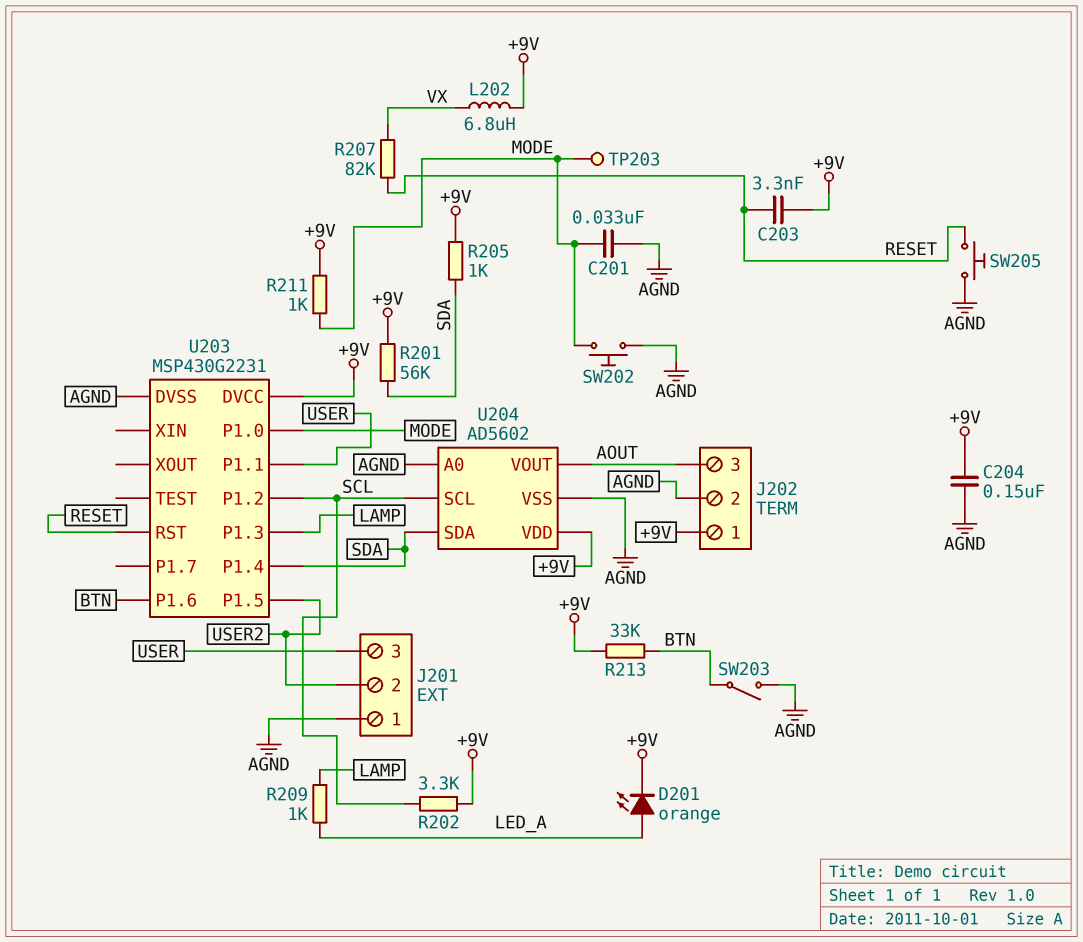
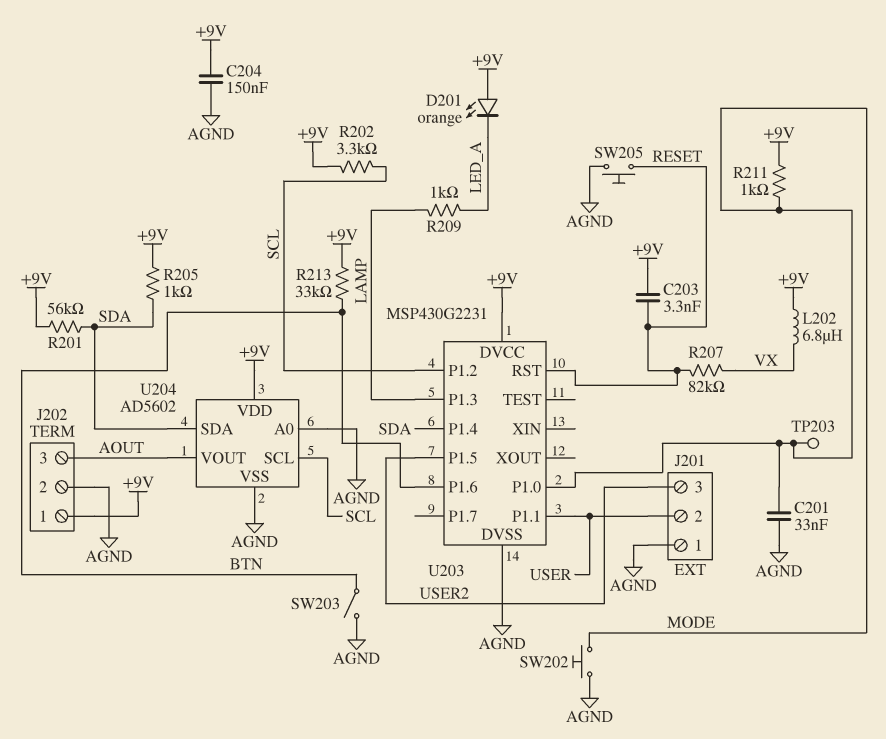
D201: LED orange (A LED_A, K +9V) -> LED orange (A +9V, K LED_A)
J201 pin 2: USER2 -> USER
J201 pin 3: USER -> USER2

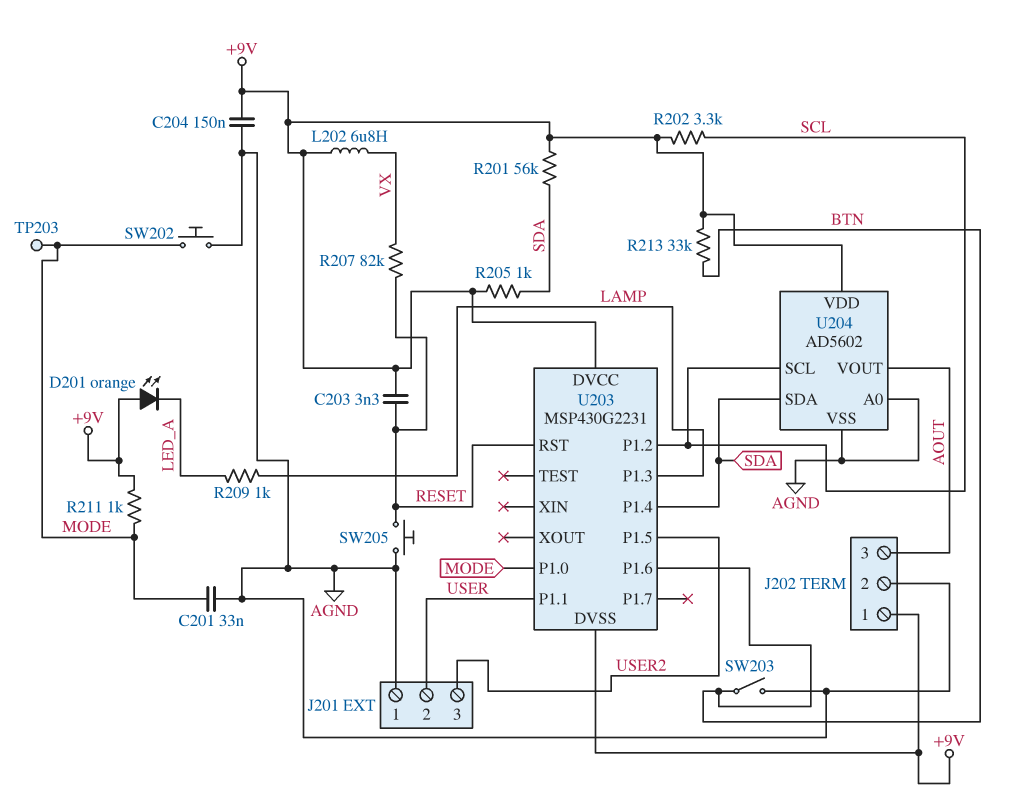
U203 pin DVSS: AGND -> +9V

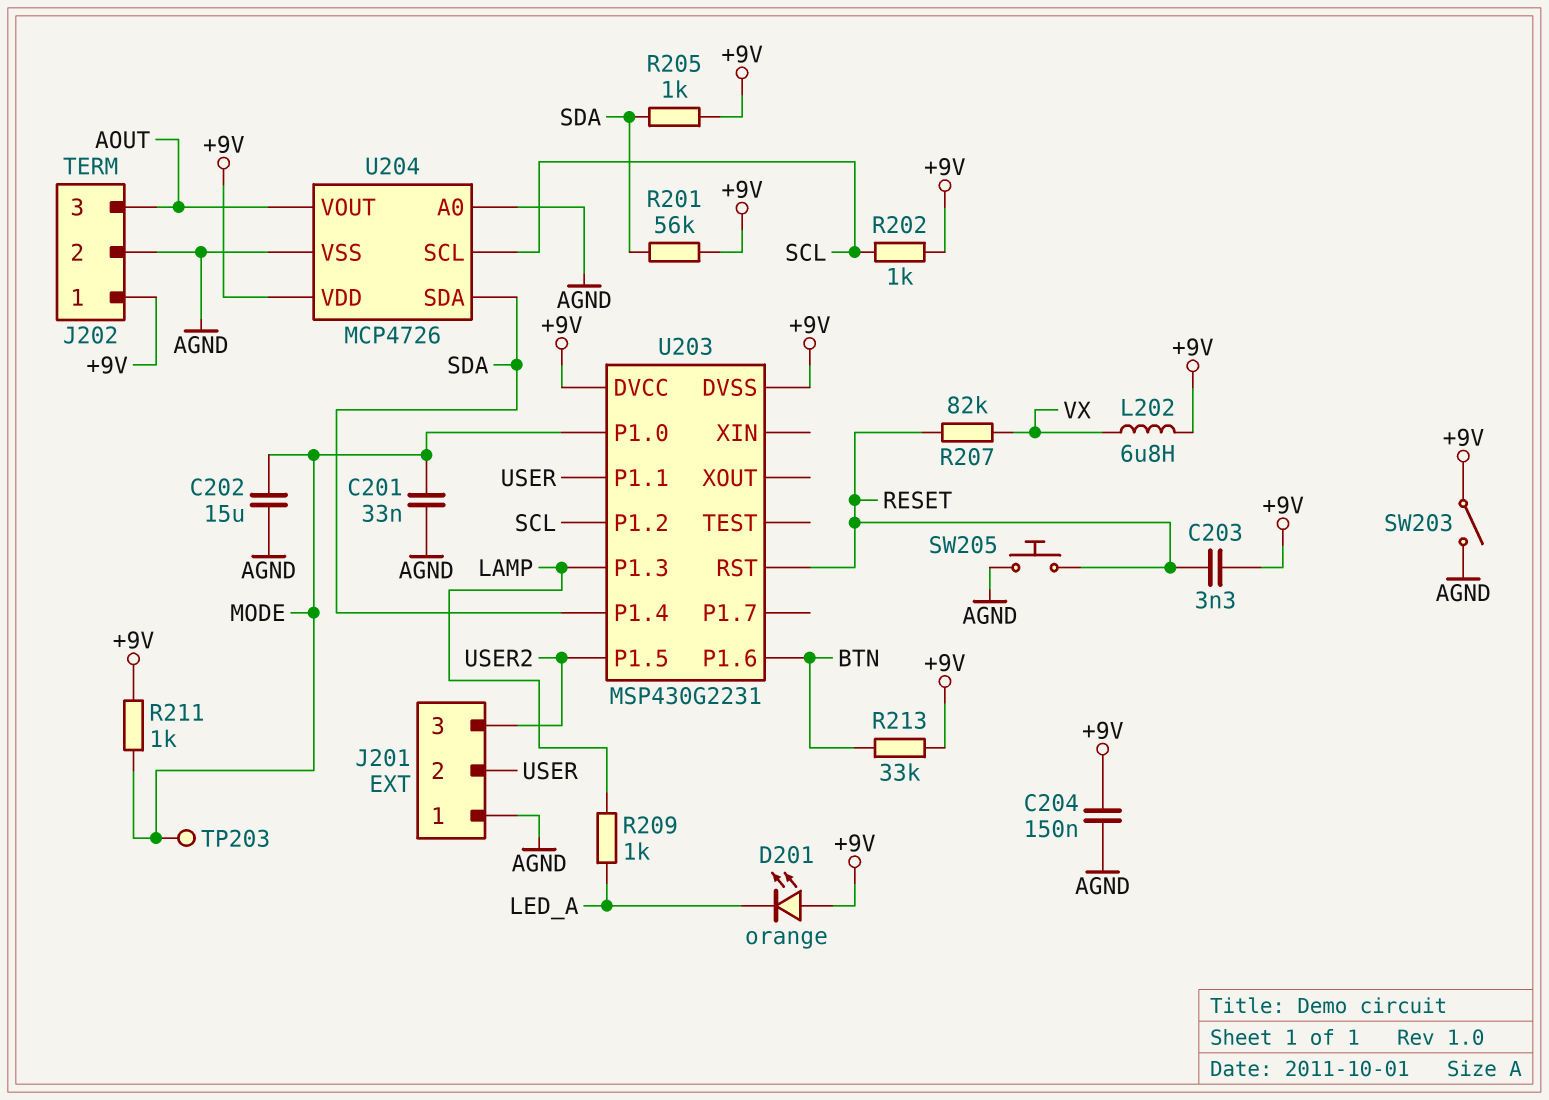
C202: none -> 15uF (AGND, MODE)
R202: 3.3k (+9V, SCL) -> 1k (+9V, SCL)
SW202: button (AGND, MODE) -> none
SW203: switch (AGND, BTN) -> switch (+9V, AGND)
U204: AD5602 -> MCP4726

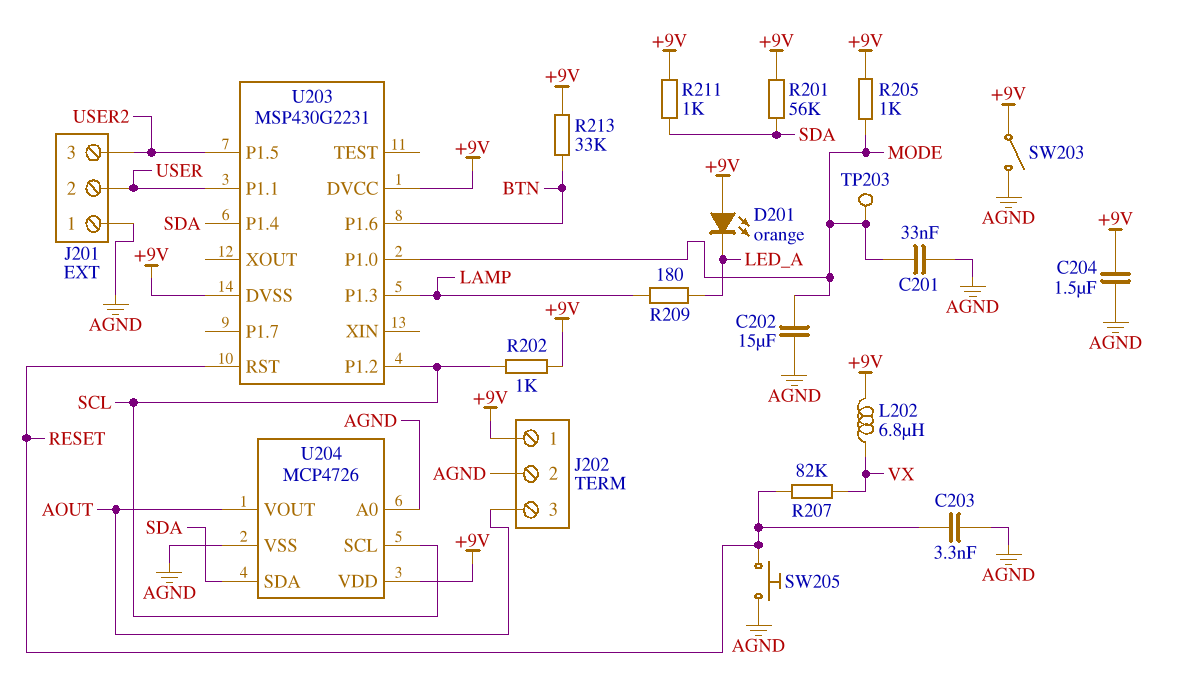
C203: 3.3nF (+9V, RESET) -> 3.3nF (AGND, RESET)
C204: 150nF (+9V, AGND) -> 1.5uF (+9V, AGND)
R205: 1k (+9V, SDA) -> 1k (+9V, MODE)
R209: 1k (LAMP, LED_A) -> 180 (LAMP, LED_A)
R211: 1k (+9V, MODE) -> 1k (+9V, SDA)

